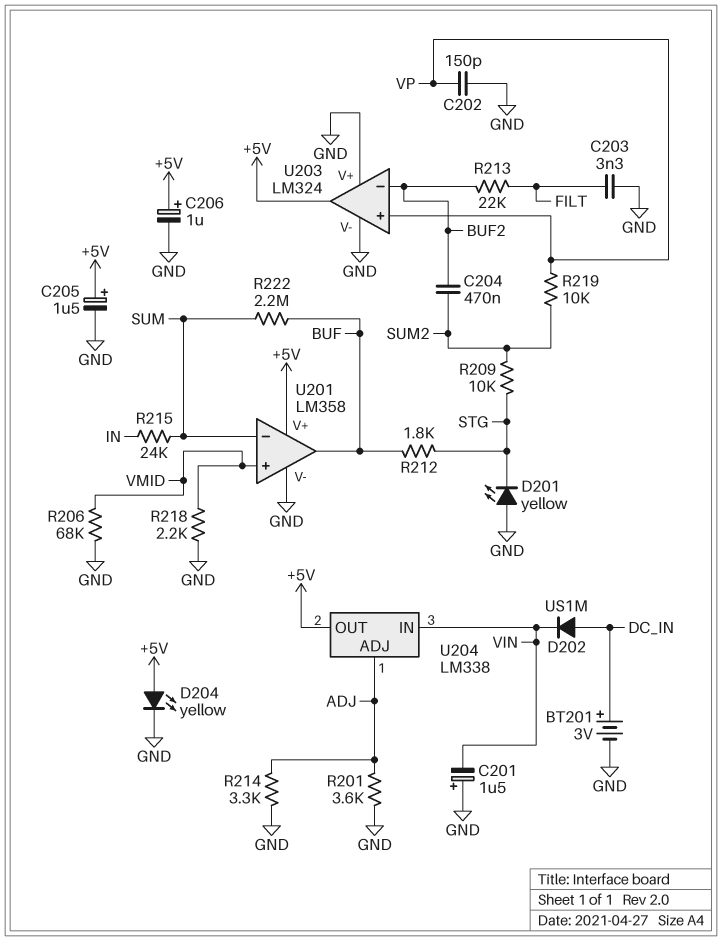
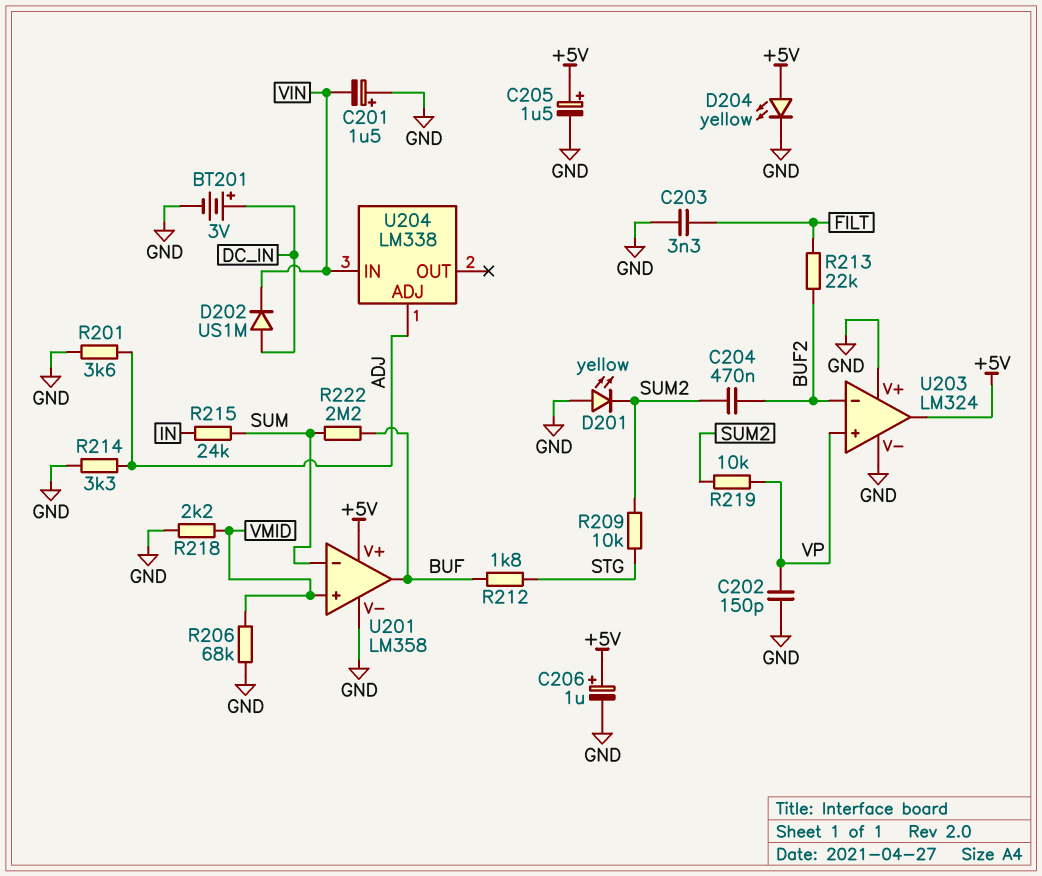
D201: LED yellow (A GND, K STG) -> LED yellow (A GND, K SUM2)
U204 pin OUT: +5V -> none

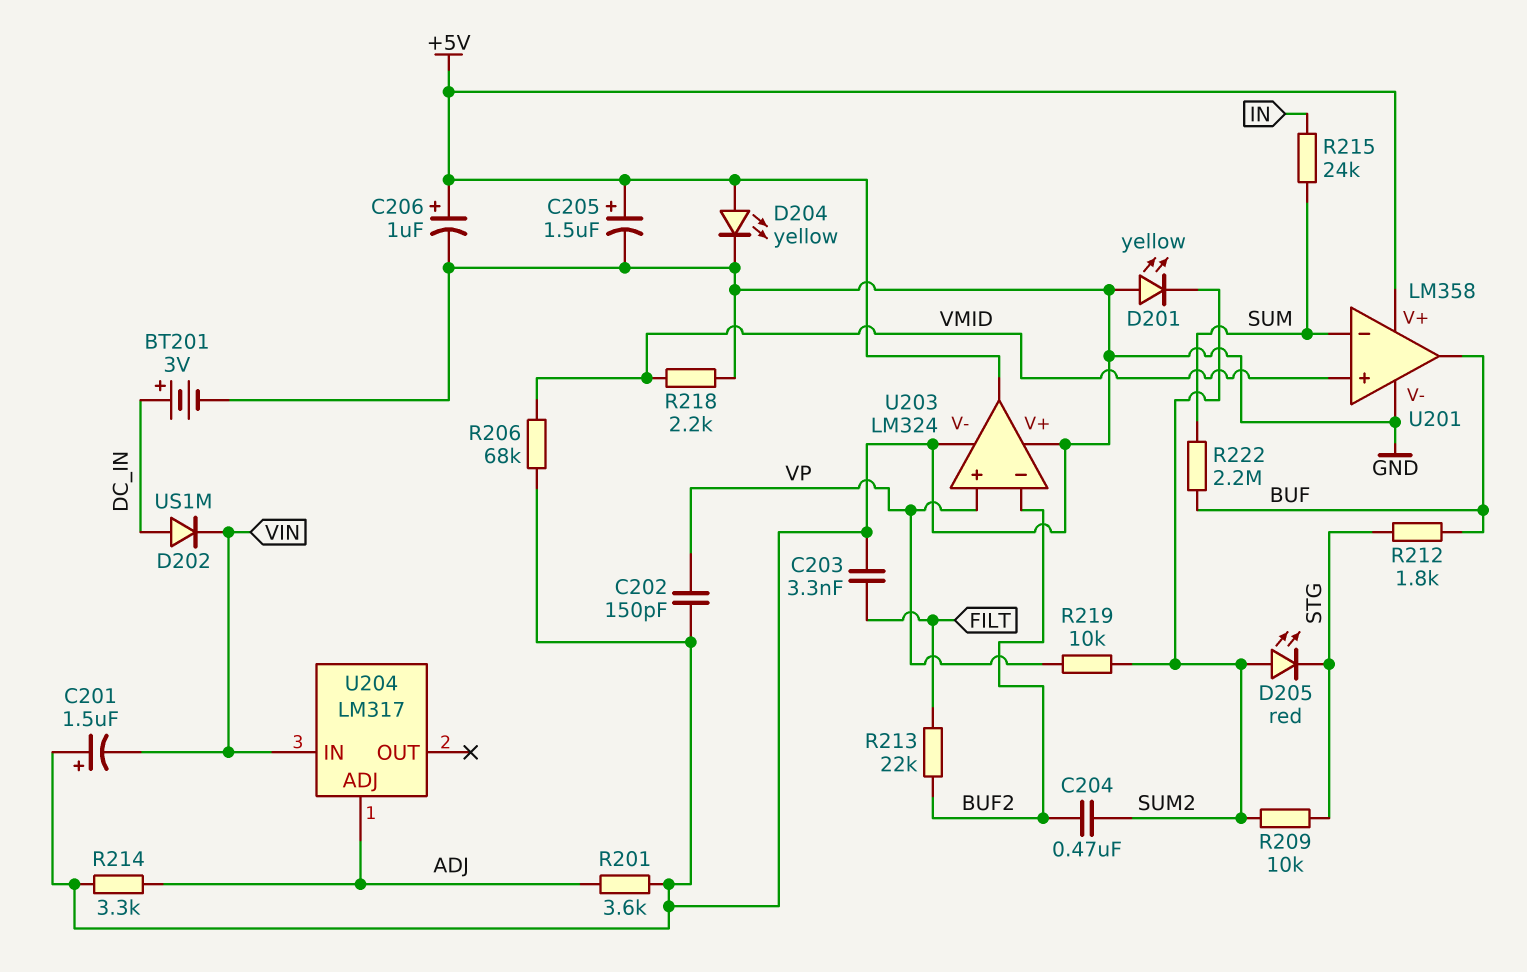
D205: none -> LED red (A SUM2, K STG)
U204: LM338 -> LM317

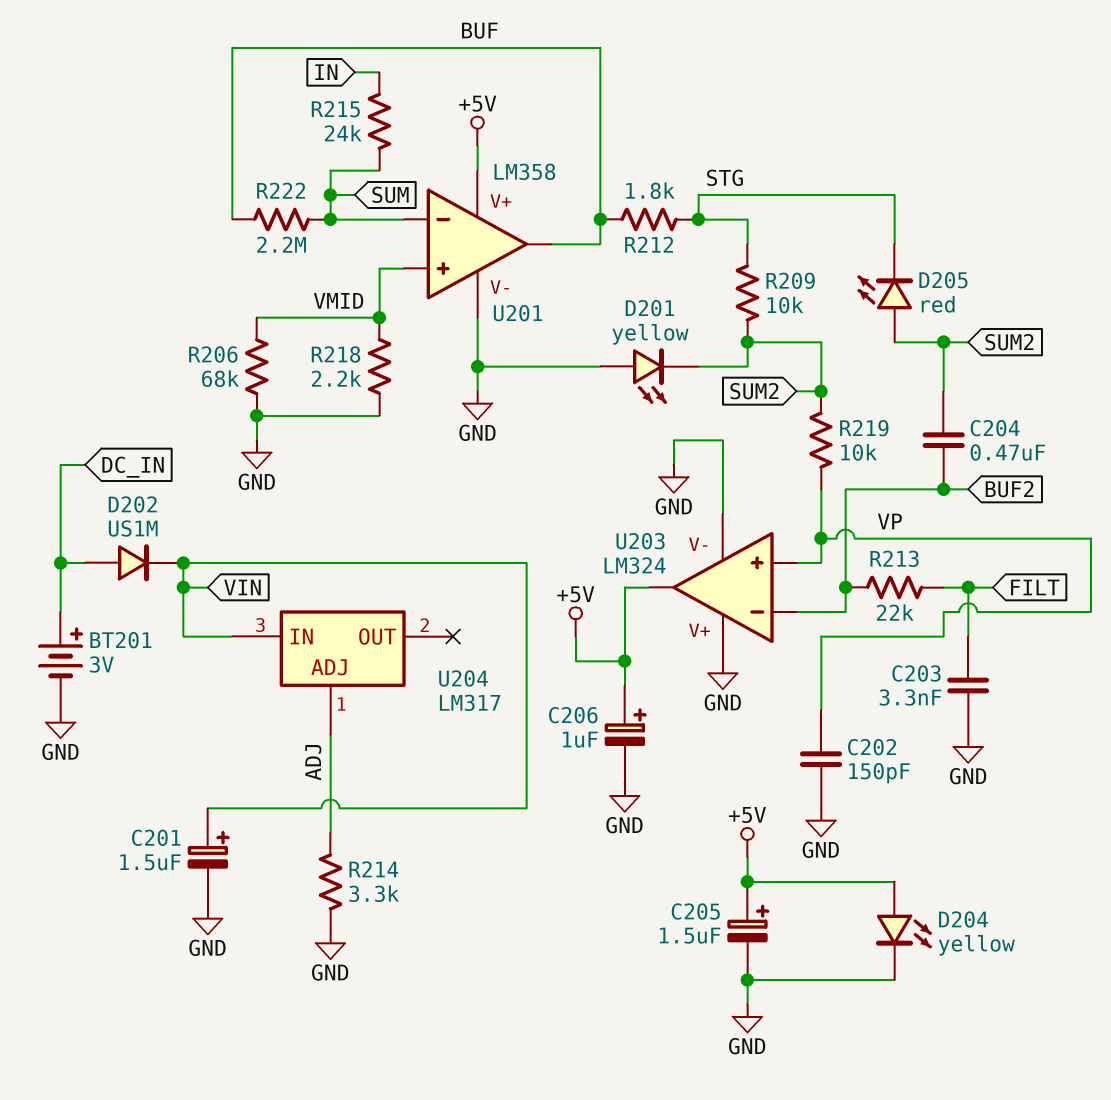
C201: 1.5uF (plus GND, minus VIN) -> 1.5uF (plus VIN, minus GND)
R201: 3.6k (ADJ, GND) -> none

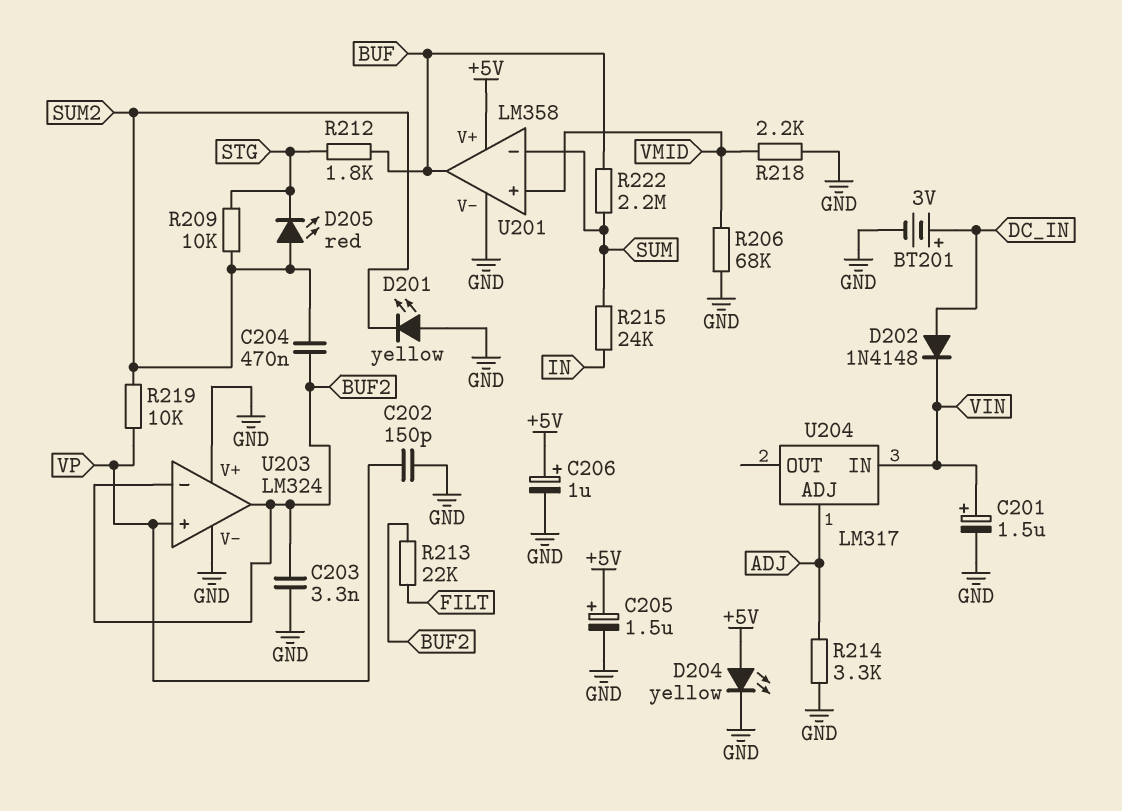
C203: 3.3nF (FILT, GND) -> 3.3nF (BUF2, GND)
D202: diode US1M (A DC_IN, K VIN) -> diode 1N4148 (A DC_IN, K VIN)
U203 pin out: +5V -> BUF2

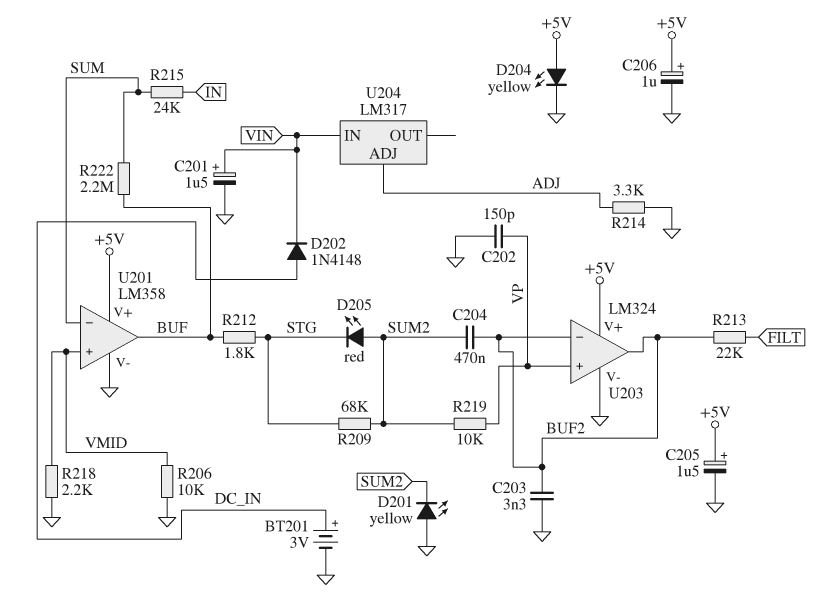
R206: 68k (GND, VMID) -> 10k (GND, VMID)
R209: 10k (STG, SUM2) -> 68k (STG, SUM2)
U203 pin V+: GND -> +5V

